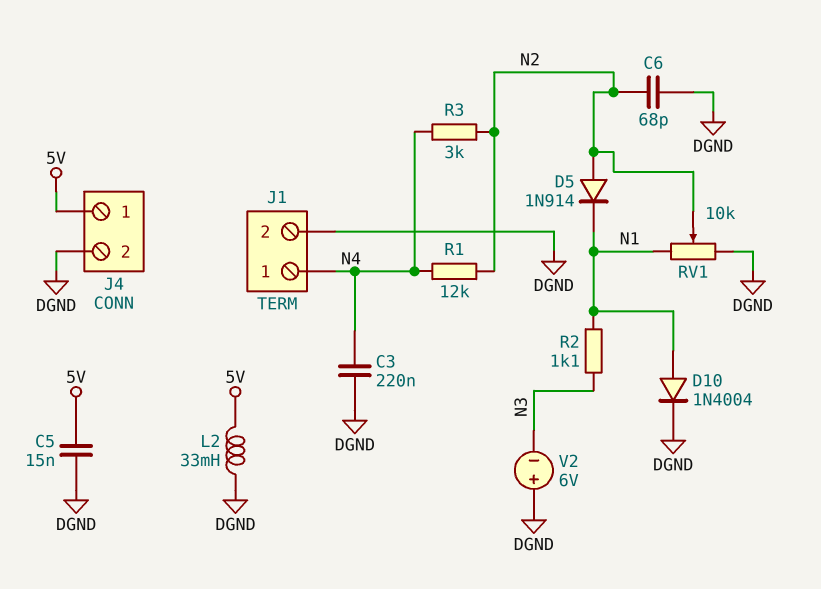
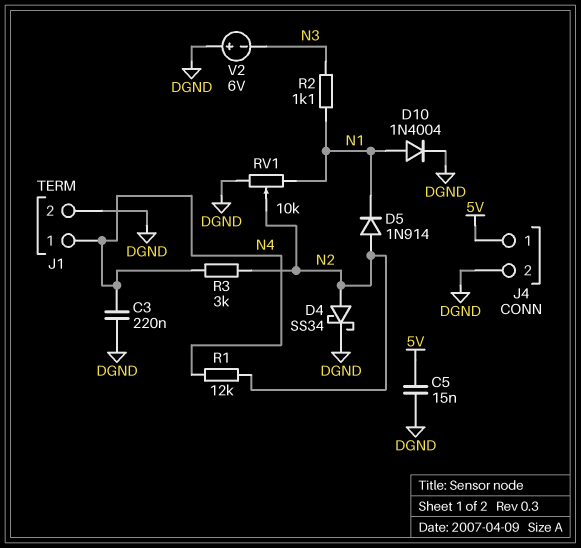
C6: 68pF (DGND, N2) -> none
D4: none -> schottky SS34 (A N2, K DGND)
L2: 33mH (5V, DGND) -> none

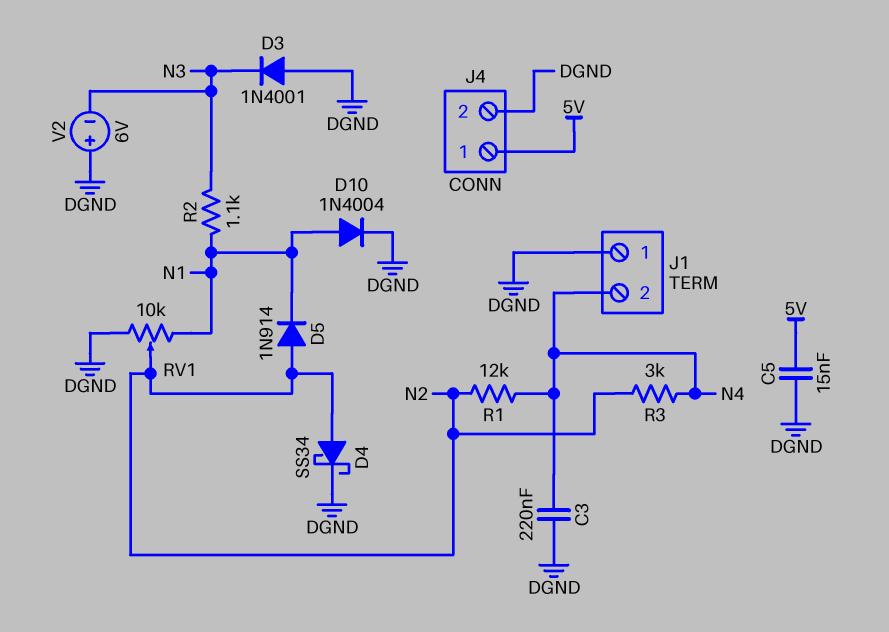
D3: none -> diode 1N4001 (A DGND, K N3)
J1 pin 1: N4 -> DGND
J1 pin 2: DGND -> N4

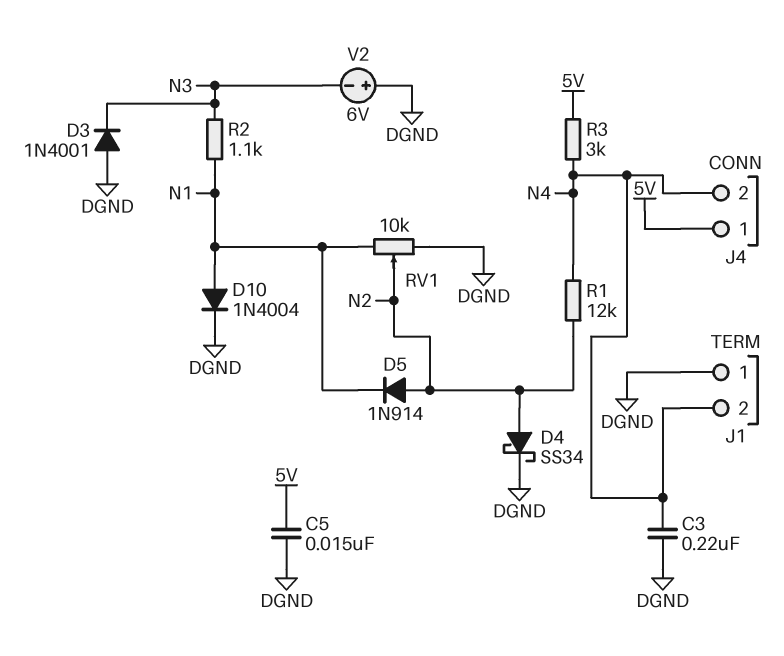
J4 pin 2: DGND -> N4
R3: 3k (N2, N4) -> 3k (5V, N4)

